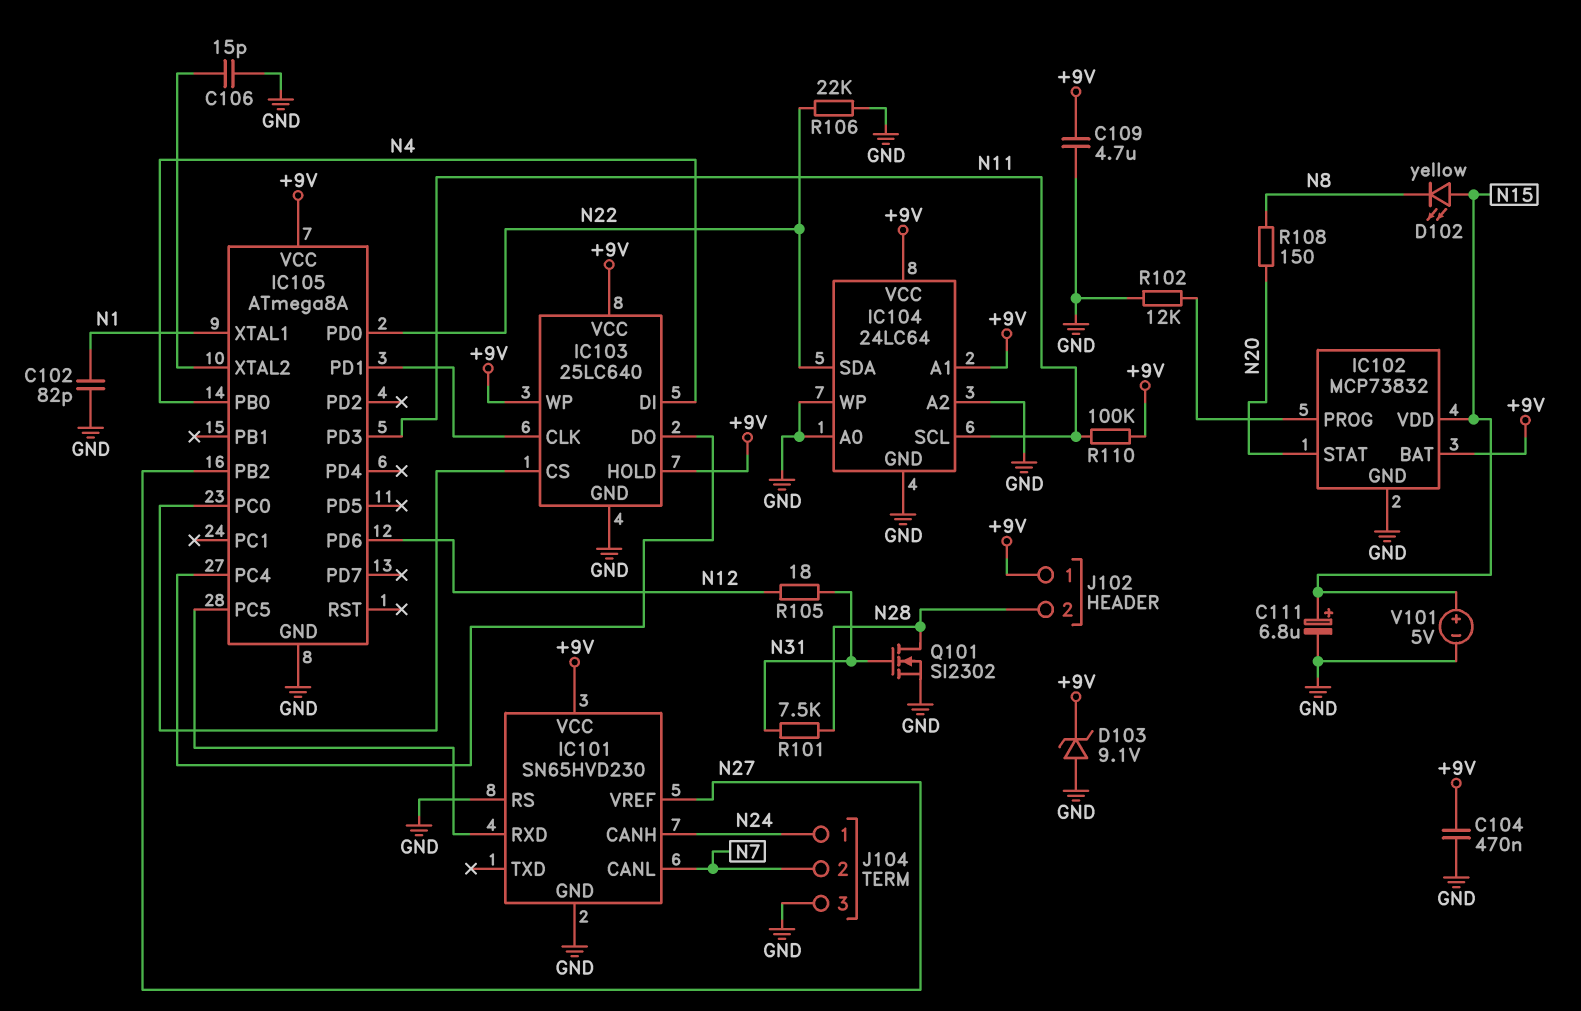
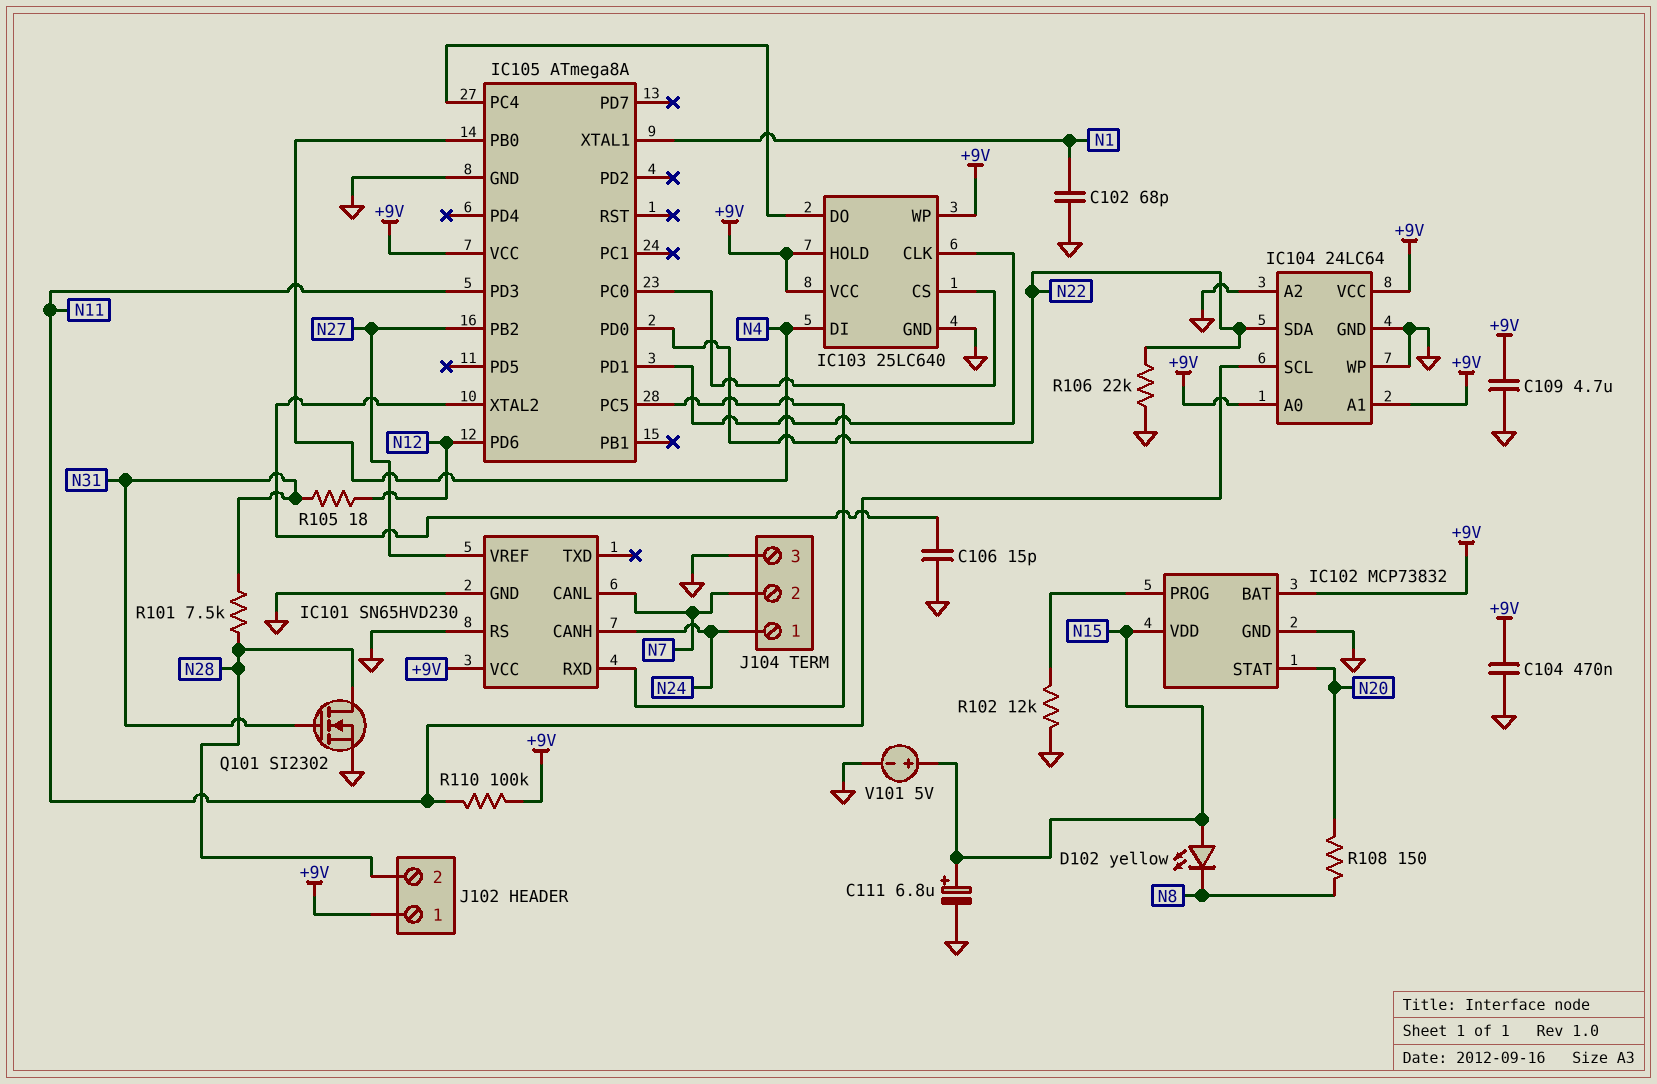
C102: 82pF (GND, N1) -> 68pF (GND, N1)
D103: zener 9.1V (A GND, K +9V) -> none
IC104 pin A0: GND -> +9V

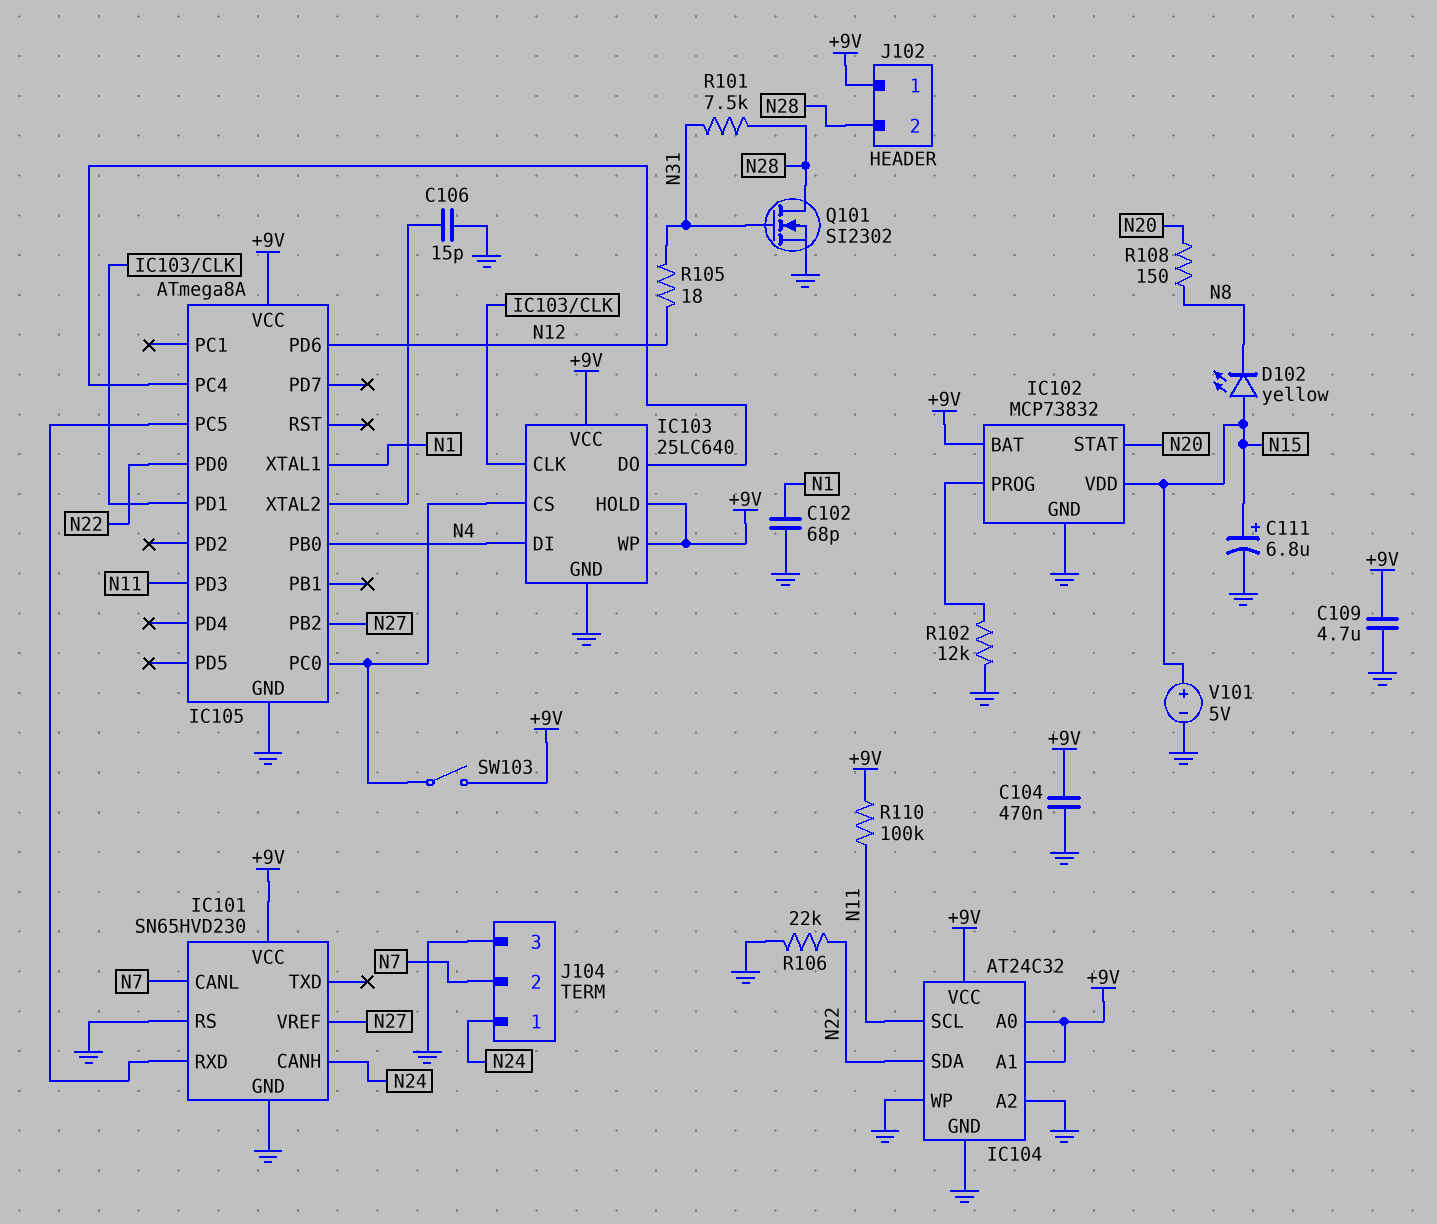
IC104: 24LC64 -> AT24C32
SW103: none -> switch (+9V, IC103/CS)

